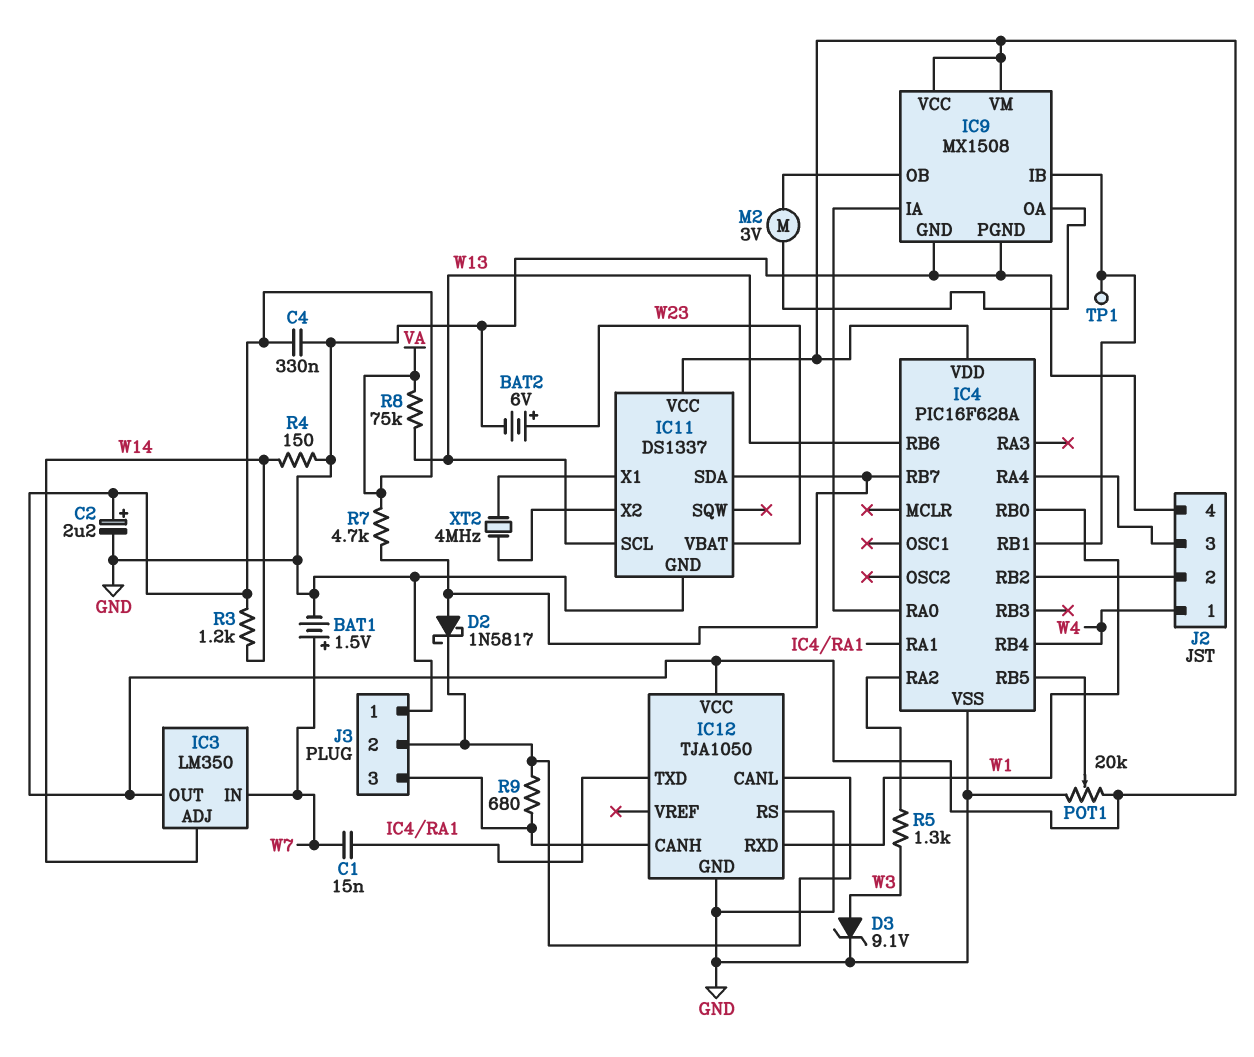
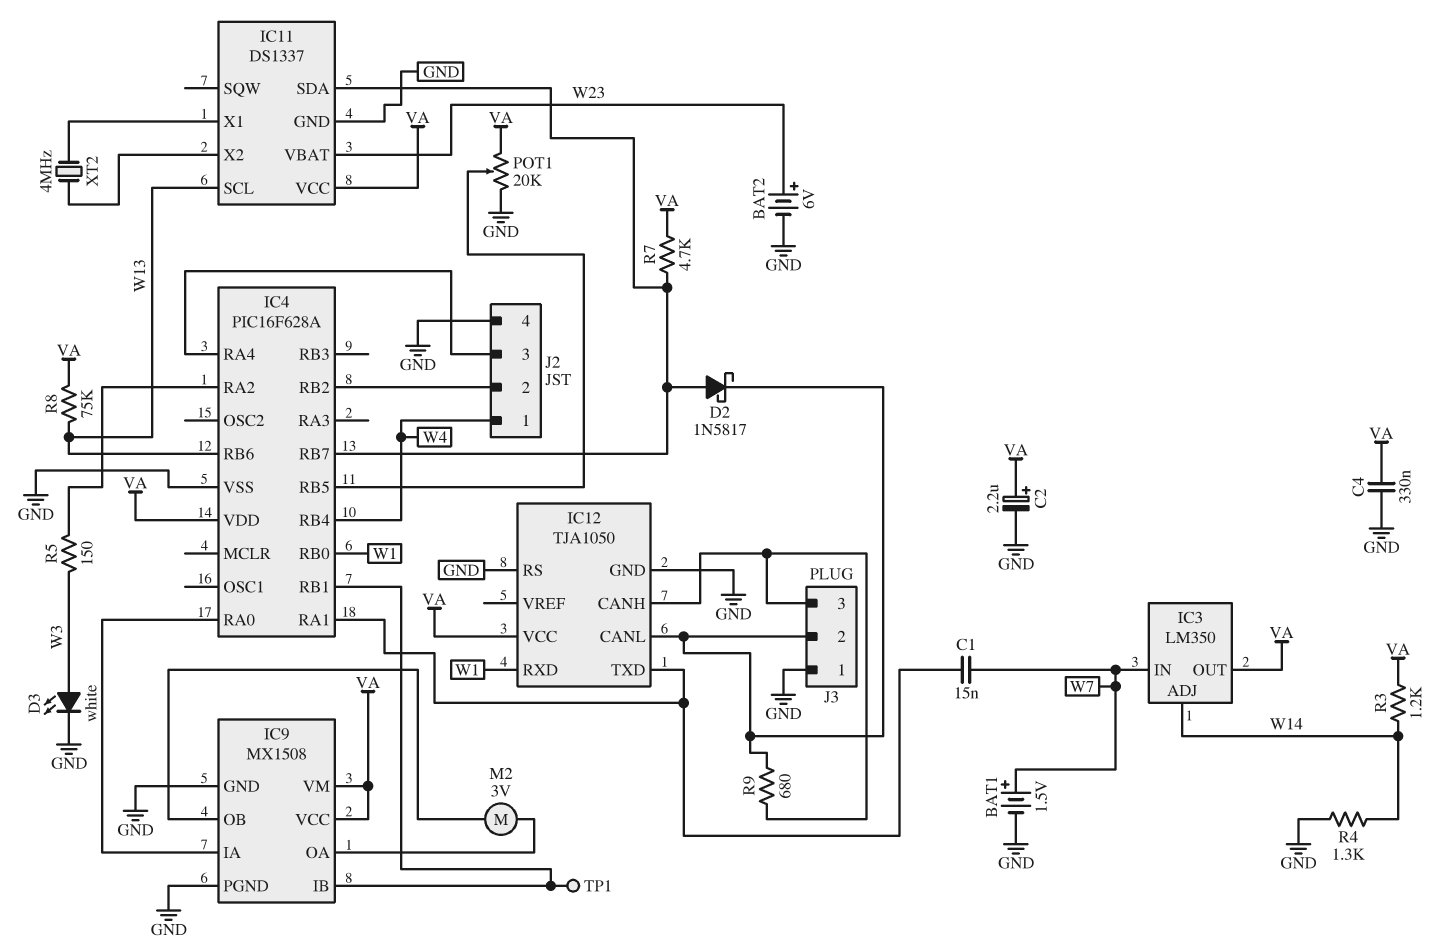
D3: zener 9.1V (A W3, K GND) -> LED white (A W3, K GND)
R4: 150 (GND, W14) -> 1.3k (GND, W14)
R5: 1.3k (IC4/RA2, W3) -> 150 (IC4/RA2, W3)

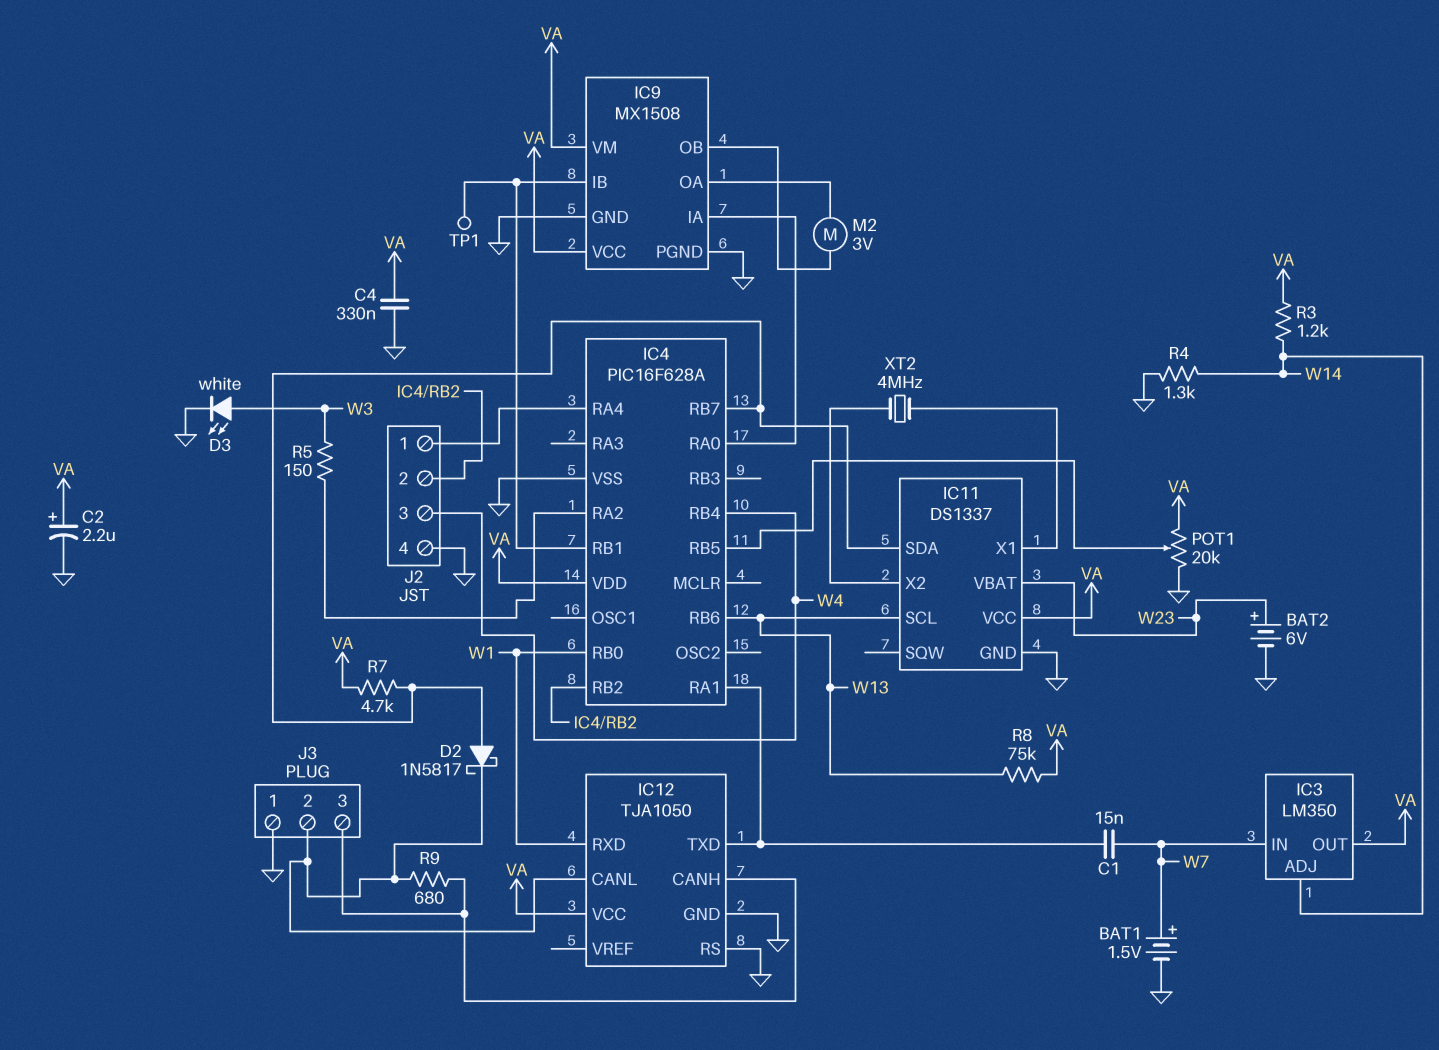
J2 pin 1: W4 -> IC4/RA4
J2 pin 3: IC4/RA4 -> W4

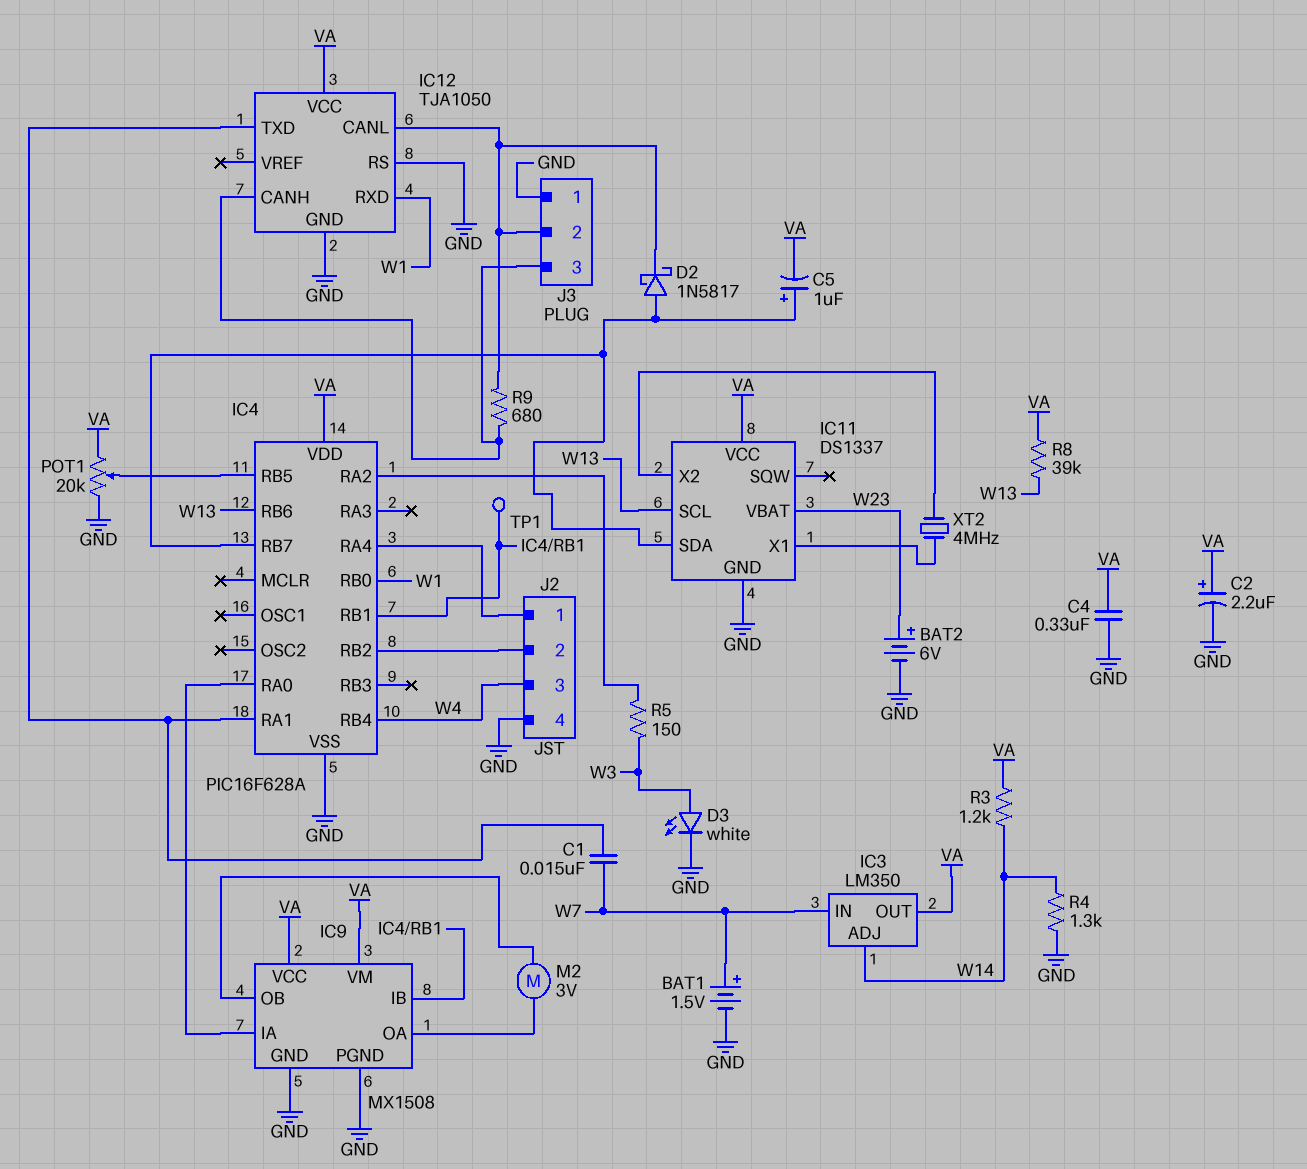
C5: none -> 1uF (plus IC4/RB7, minus VA)
R7: 4.7k (IC4/RB7, VA) -> none
R8: 75k (VA, W13) -> 39k (VA, W13)

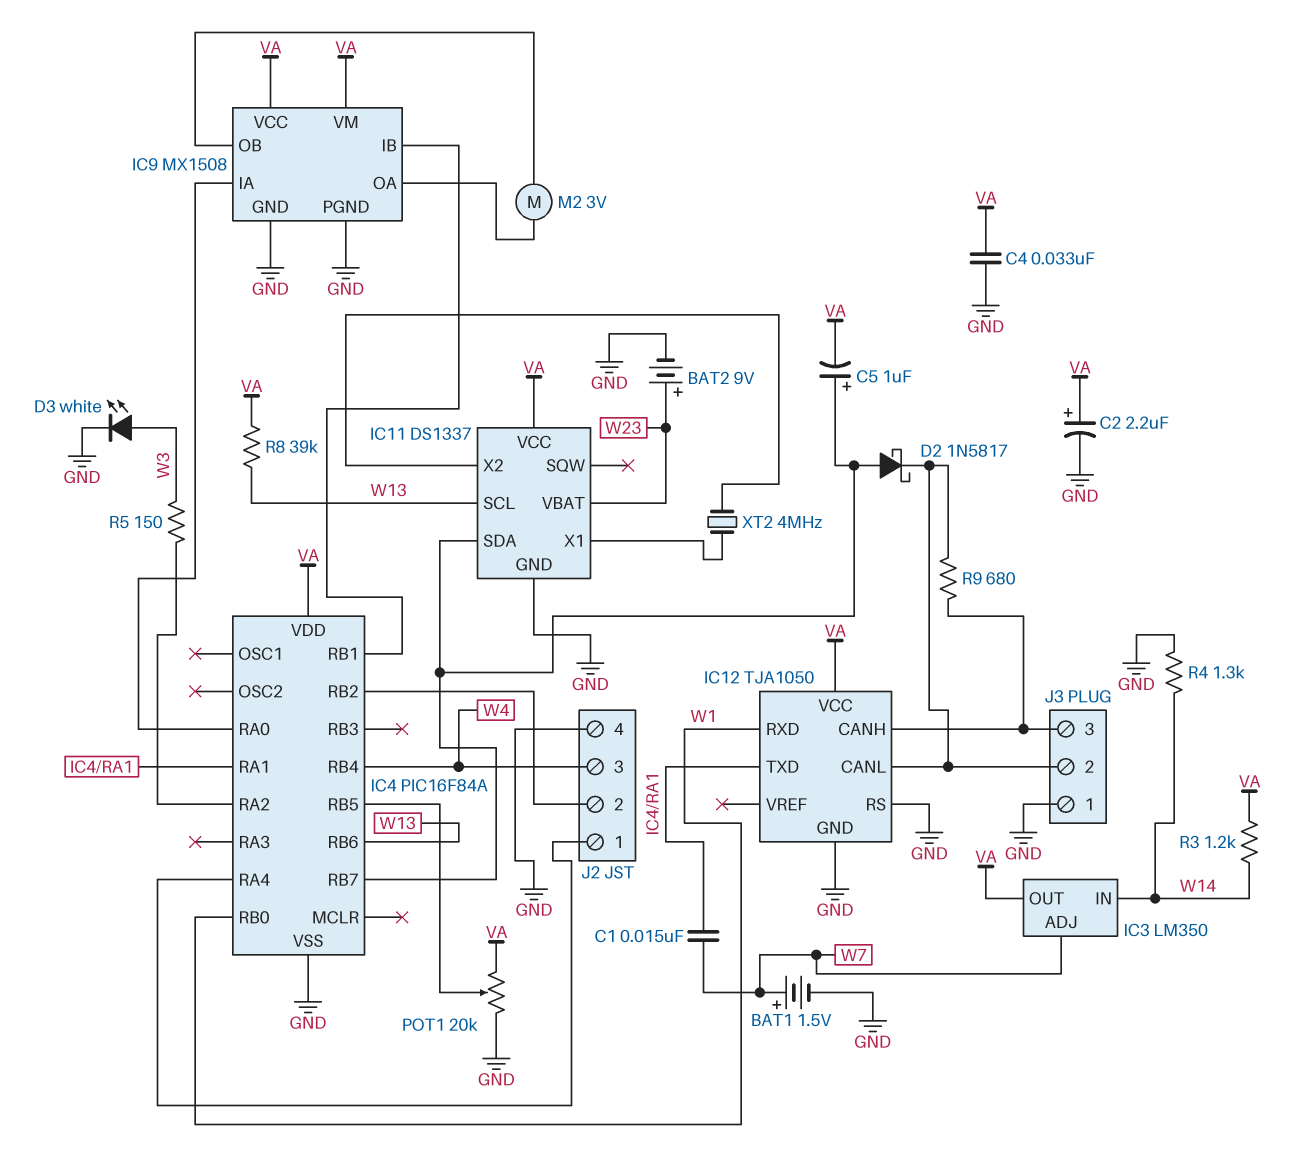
BAT2: 6V (plus W23, minus GND) -> 9V (plus W23, minus GND)
C4: 330nF (GND, VA) -> 33nF (GND, VA)
IC3 pin ADJ: W14 -> W7
IC3 pin IN: W7 -> W14
IC4: PIC16F628A -> PIC16F84A
TP1: test point (IC4/RB1) -> none

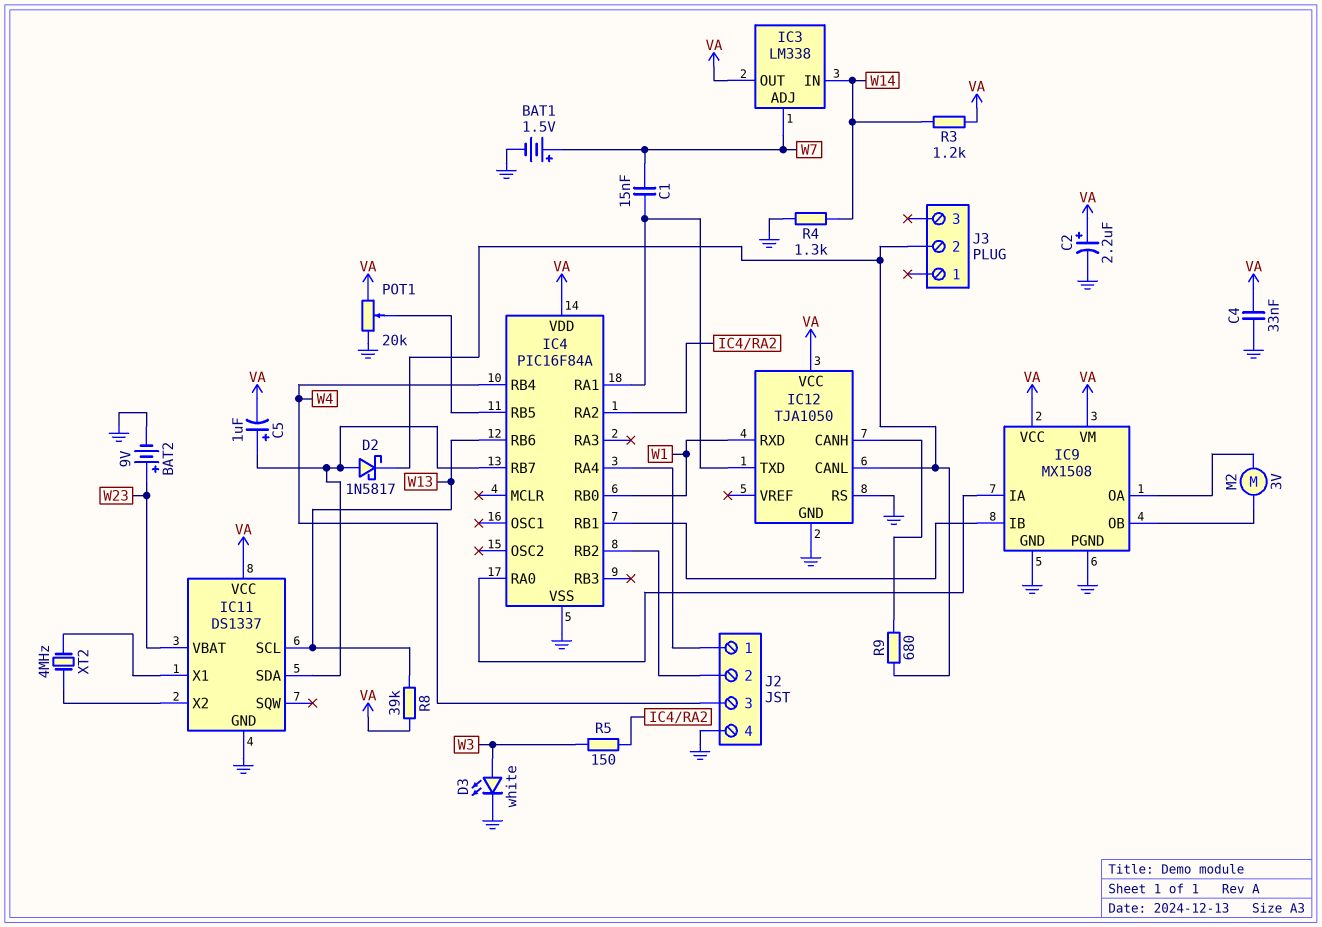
IC3: LM350 -> LM338
J3 pin 1: GND -> none
J3 pin 3: IC12/CANH -> none

